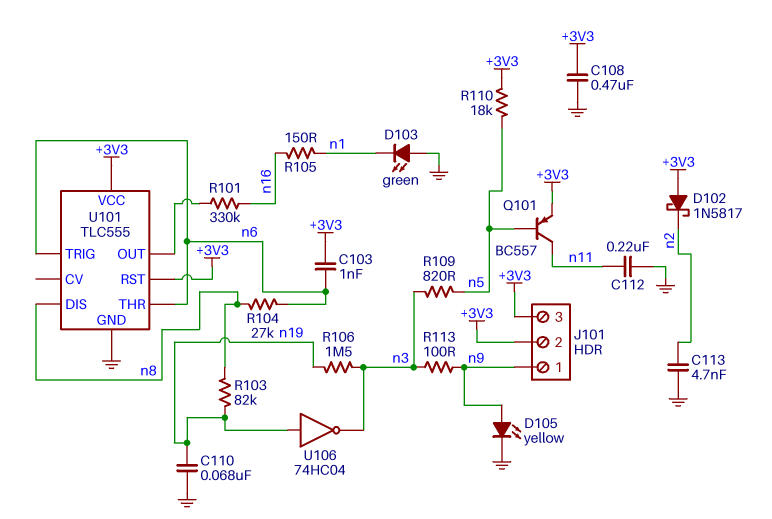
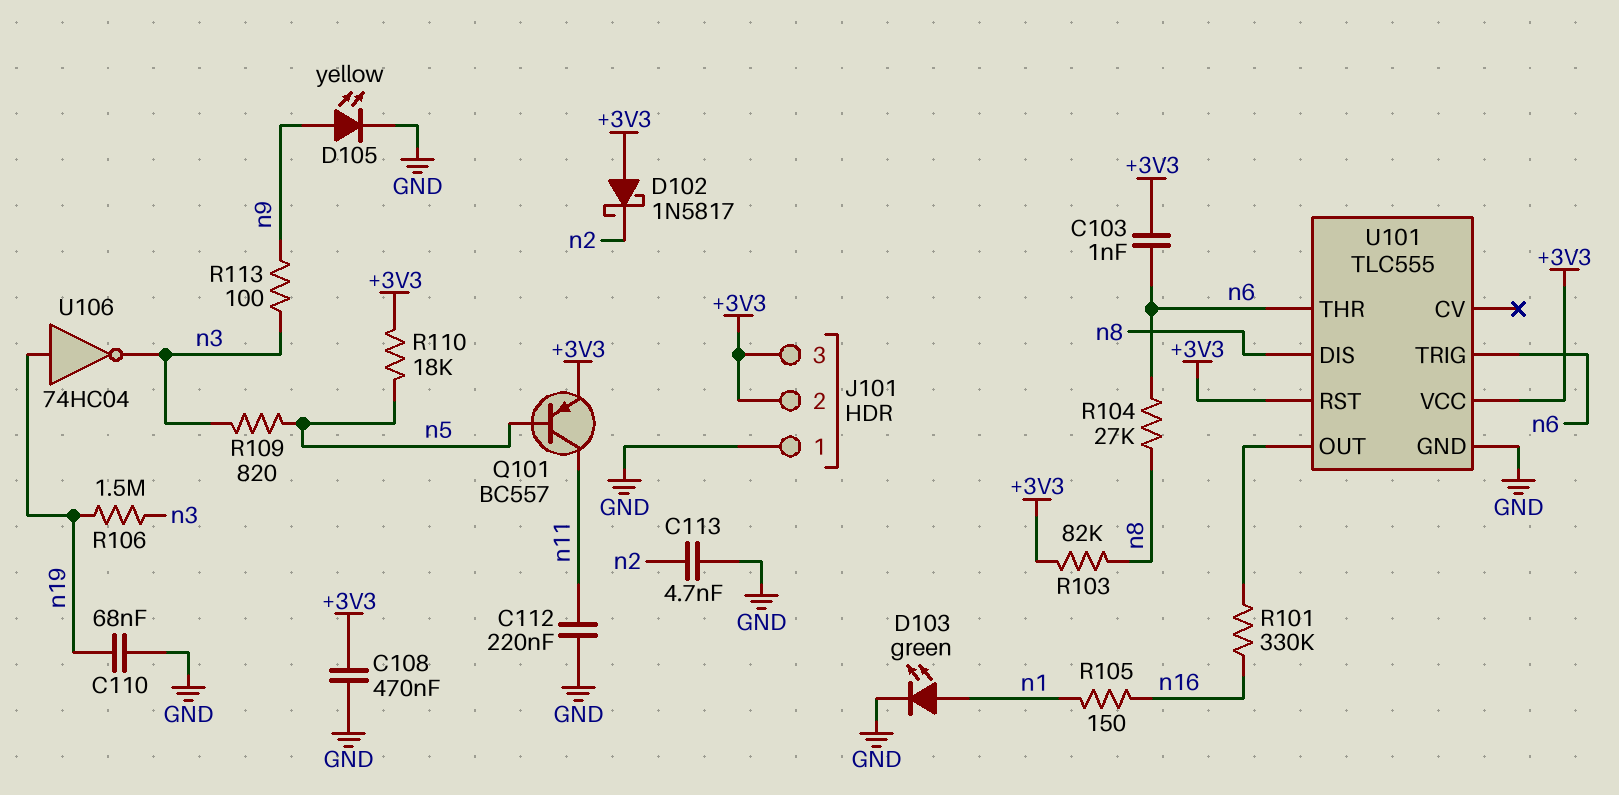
D103: LED green (A GND, K n1) -> LED green (A n1, K GND)
J101 pin 1: n9 -> GND
R103: 82k (n8, n19) -> 82k (+3V3, n8)

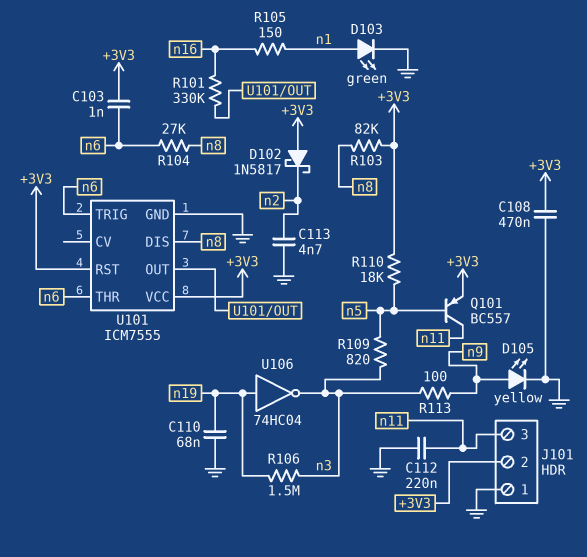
J101 pin 3: +3V3 -> n11
U101: TLC555 -> ICM7555

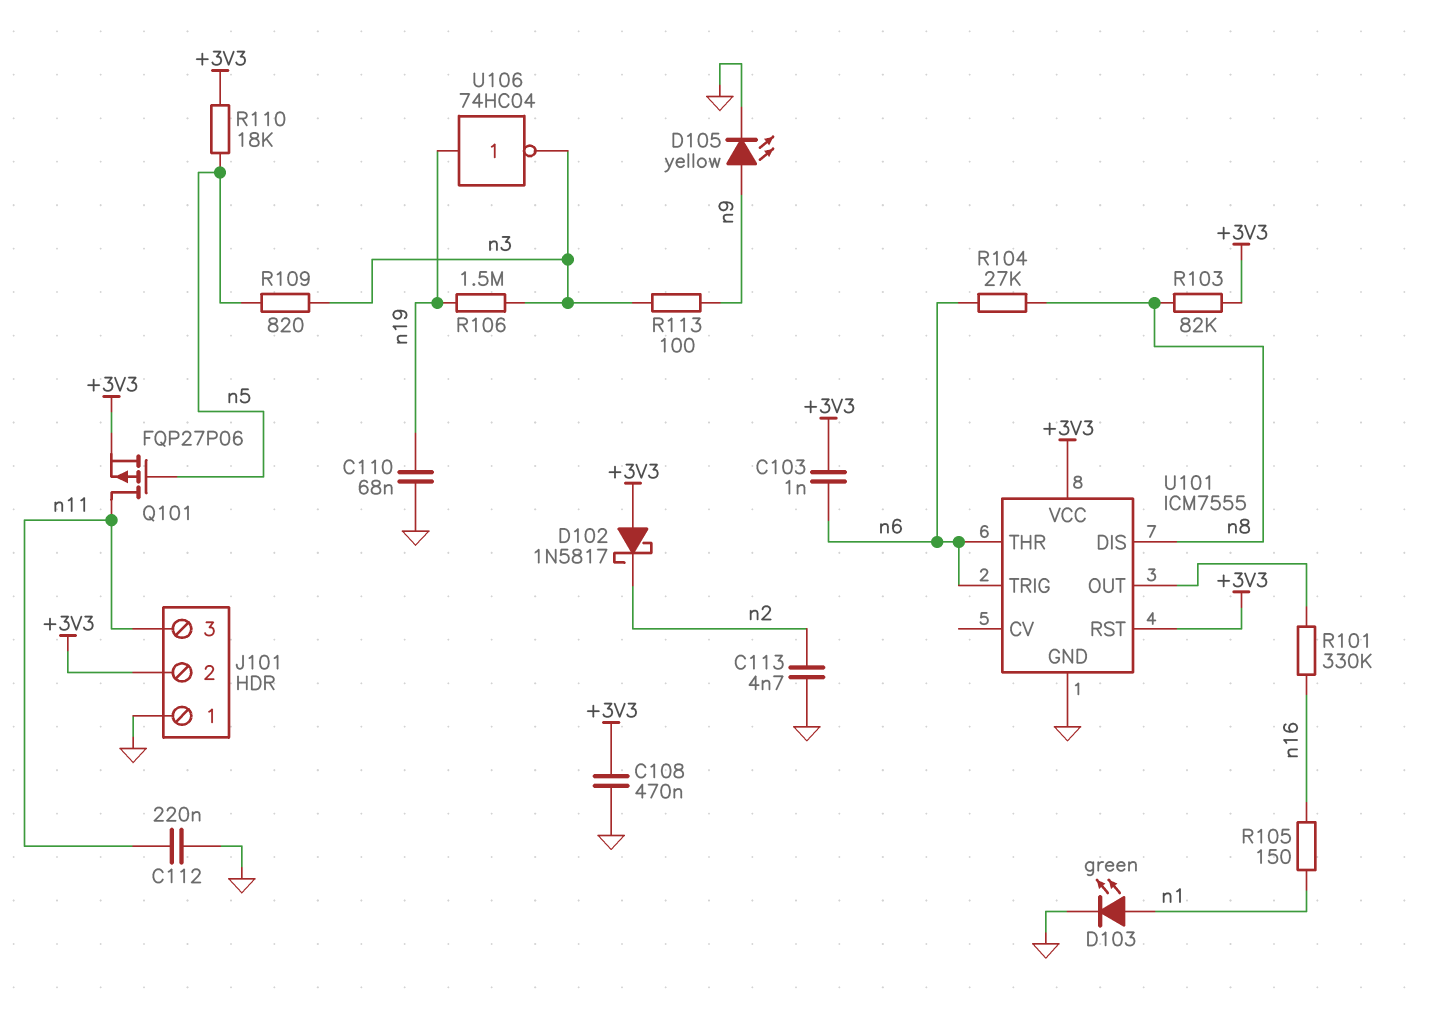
Q101: PNP BC557 (B n5, C n11, E +3V3) -> PMOS FQP27P06 (G n5, D n11, S +3V3)

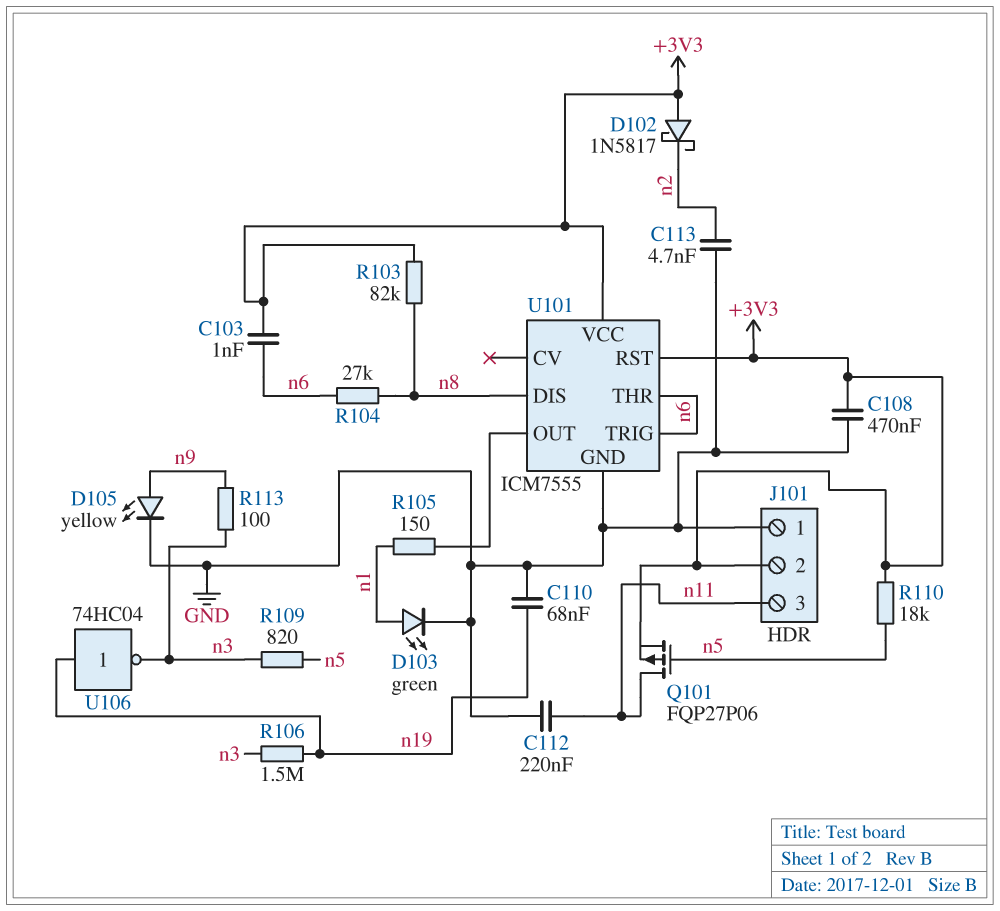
R101: 330k (U101/OUT, n16) -> none
R105: 150 (n1, n16) -> 150 (U101/OUT, n1)

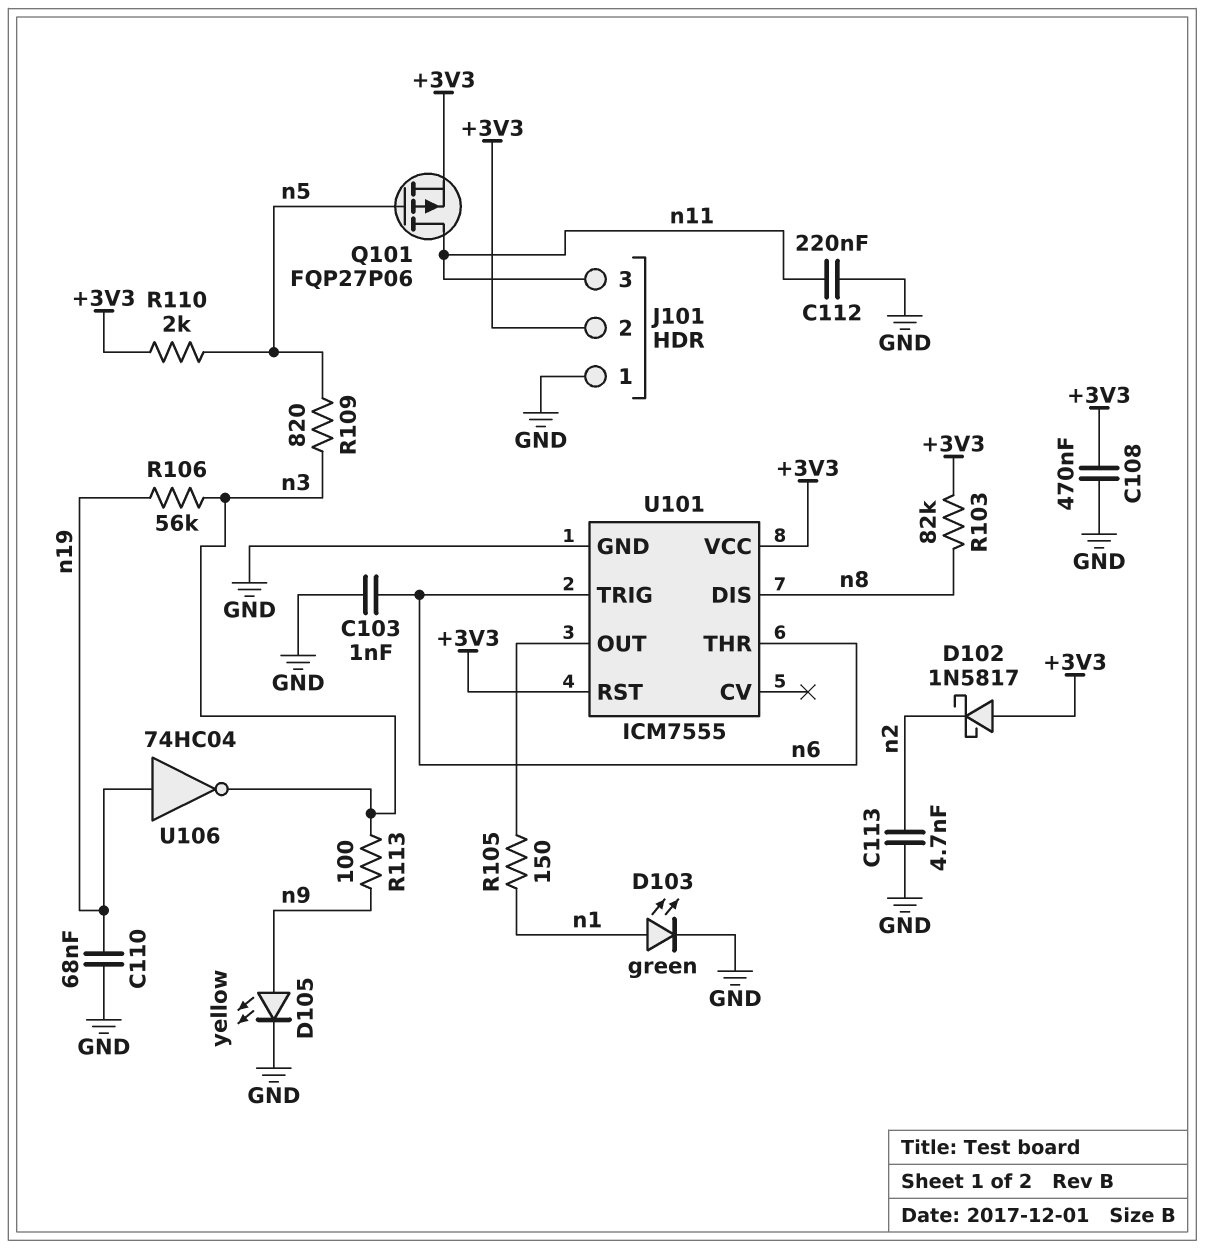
C103: 1nF (+3V3, n6) -> 1nF (GND, n6)
R104: 27k (n6, n8) -> none
R106: 1.5M (n3, n19) -> 56k (n3, n19)
R110: 18k (+3V3, n5) -> 2k (+3V3, n5)

